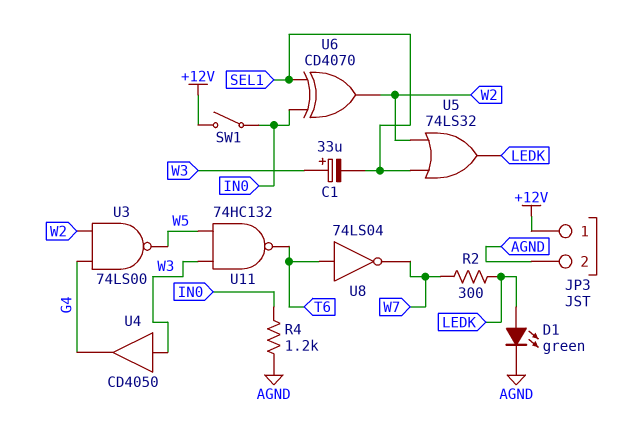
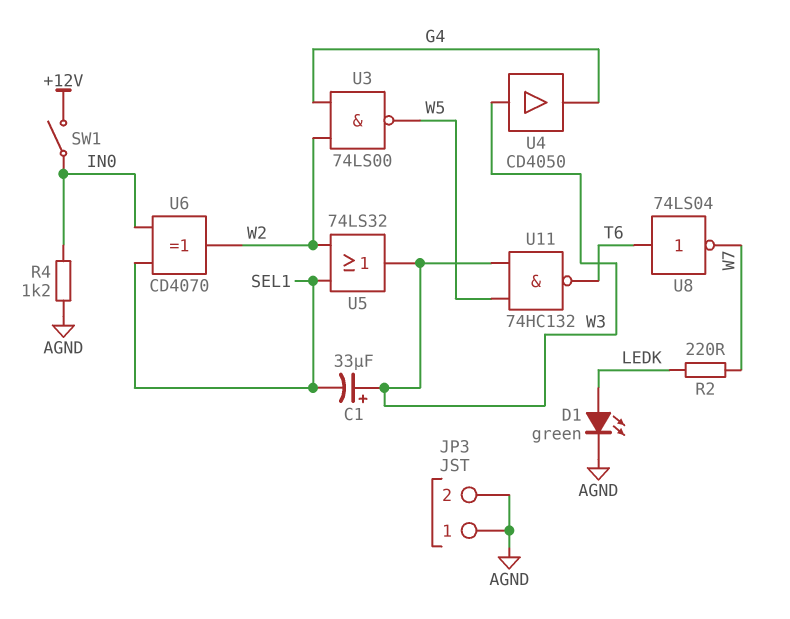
JP3 pin 1: +12V -> AGND
R2: 300 (LEDK, W7) -> 220 (LEDK, W7)
U5: OR 74LS32 (in SEL1, in W2, out LEDK) -> OR 74LS32 (in SEL1, in W2, out W3)

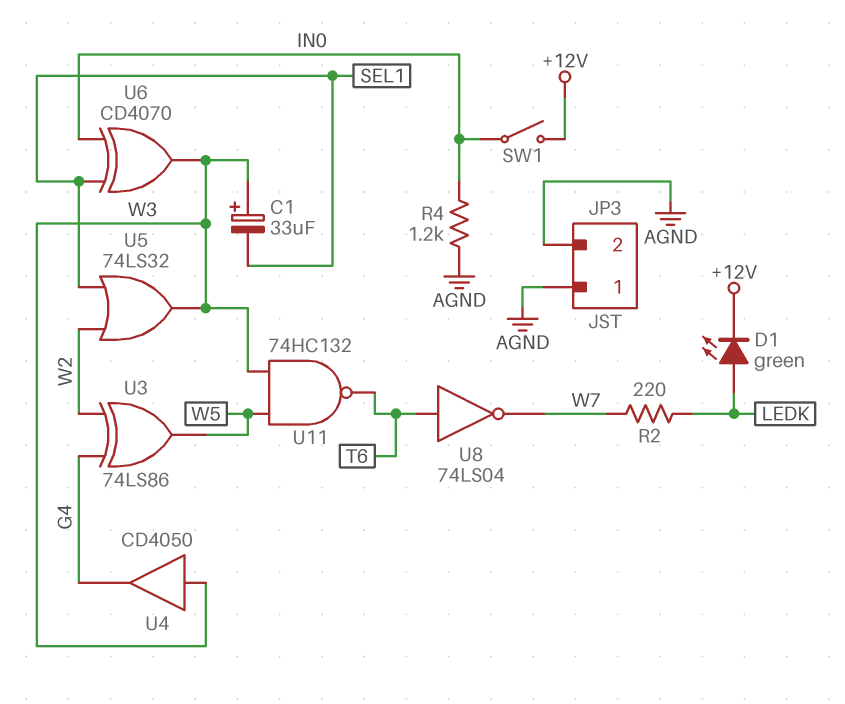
D1: LED green (A LEDK, K AGND) -> LED green (A LEDK, K +12V)
U3: NAND 74LS00 (in G4, in W2, out W5) -> XOR 74LS86 (in G4, in W2, out W5)
U6: XOR CD4070 (in IN0, in SEL1, out W2) -> XOR CD4070 (in IN0, in SEL1, out W3)

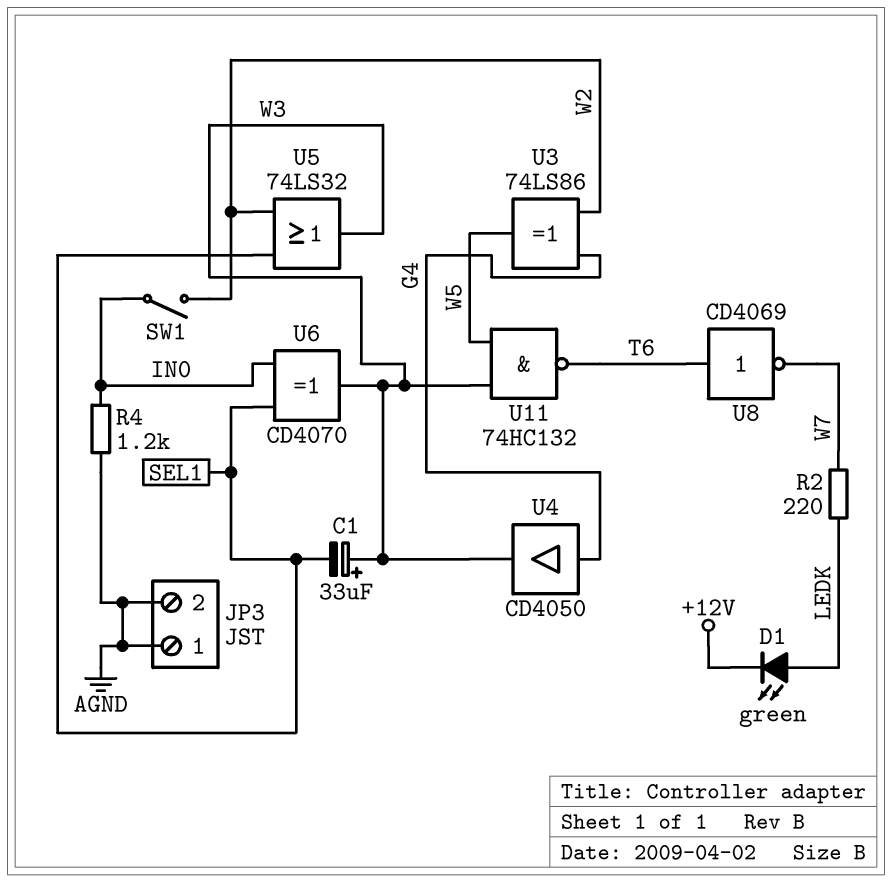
SW1: switch (+12V, IN0) -> switch (IN0, W2)
U4: buffer CD4050 (in W3, out G4) -> buffer CD4050 (in G4, out W3)
U8: NOT 74LS04 (in T6, out W7) -> NOT CD4069 (in T6, out W7)

